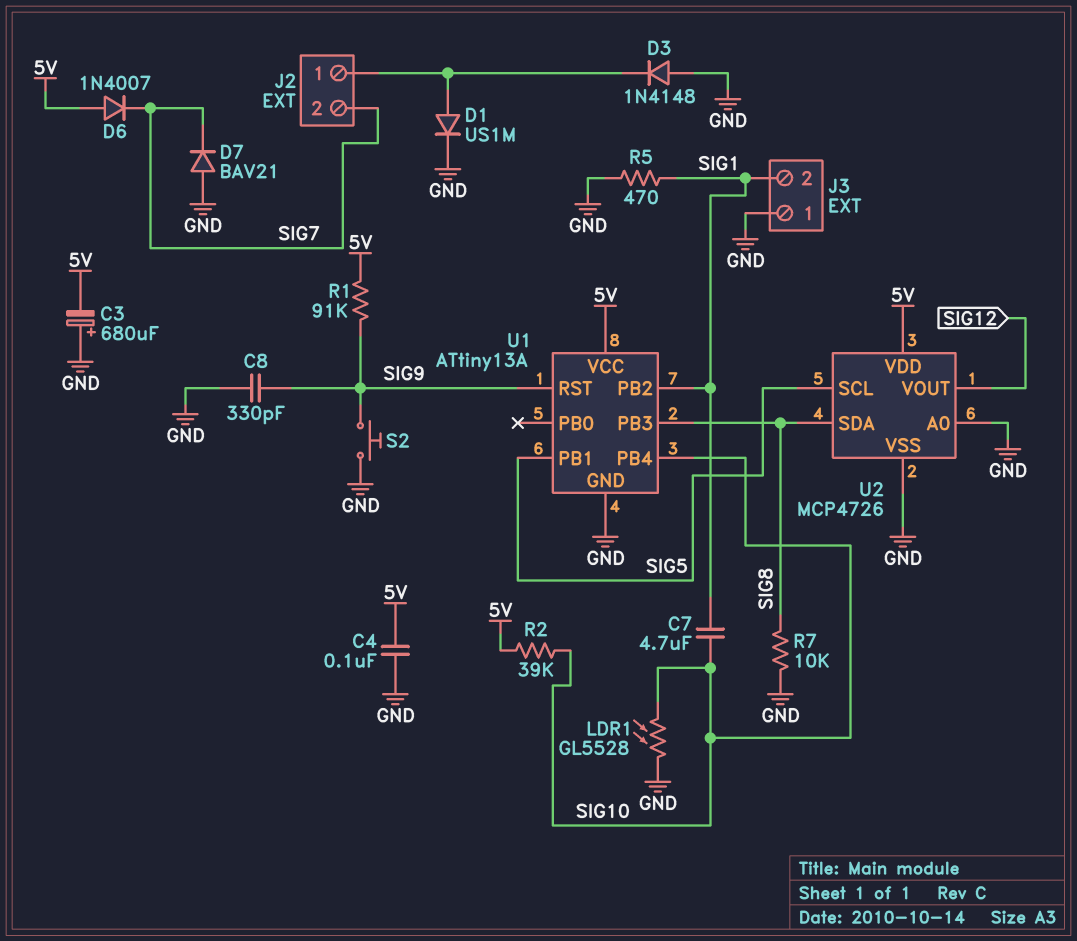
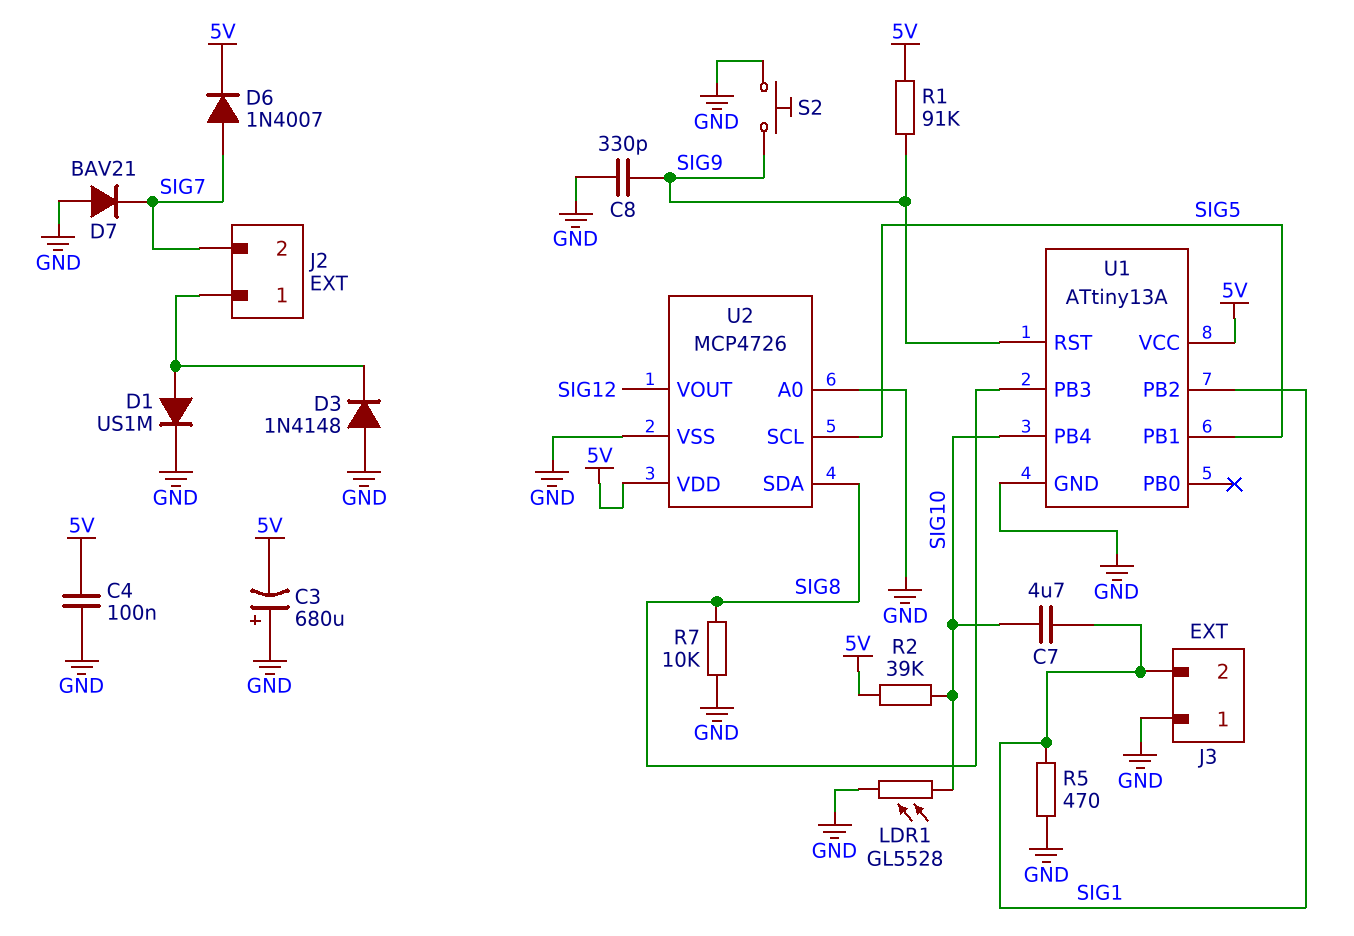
D6: diode 1N4007 (A 5V, K SIG7) -> diode 1N4007 (A SIG7, K 5V)

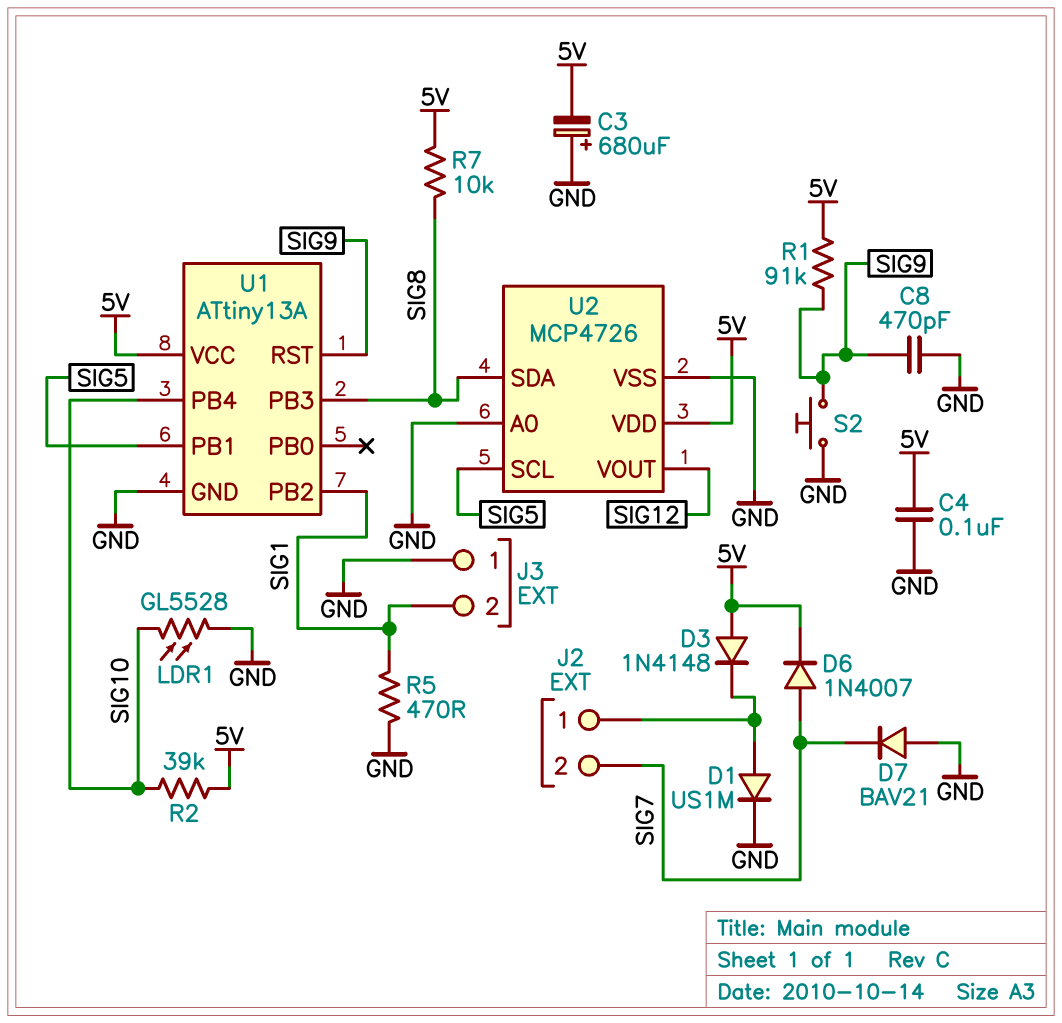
C7: 4.7uF (SIG1, SIG10) -> none
C8: 330pF (GND, SIG9) -> 470pF (GND, SIG9)
D3: diode 1N4148 (A GND, K J2/1) -> diode 1N4148 (A 5V, K J2/1)
R7: 10k (GND, SIG8) -> 10k (5V, SIG8)

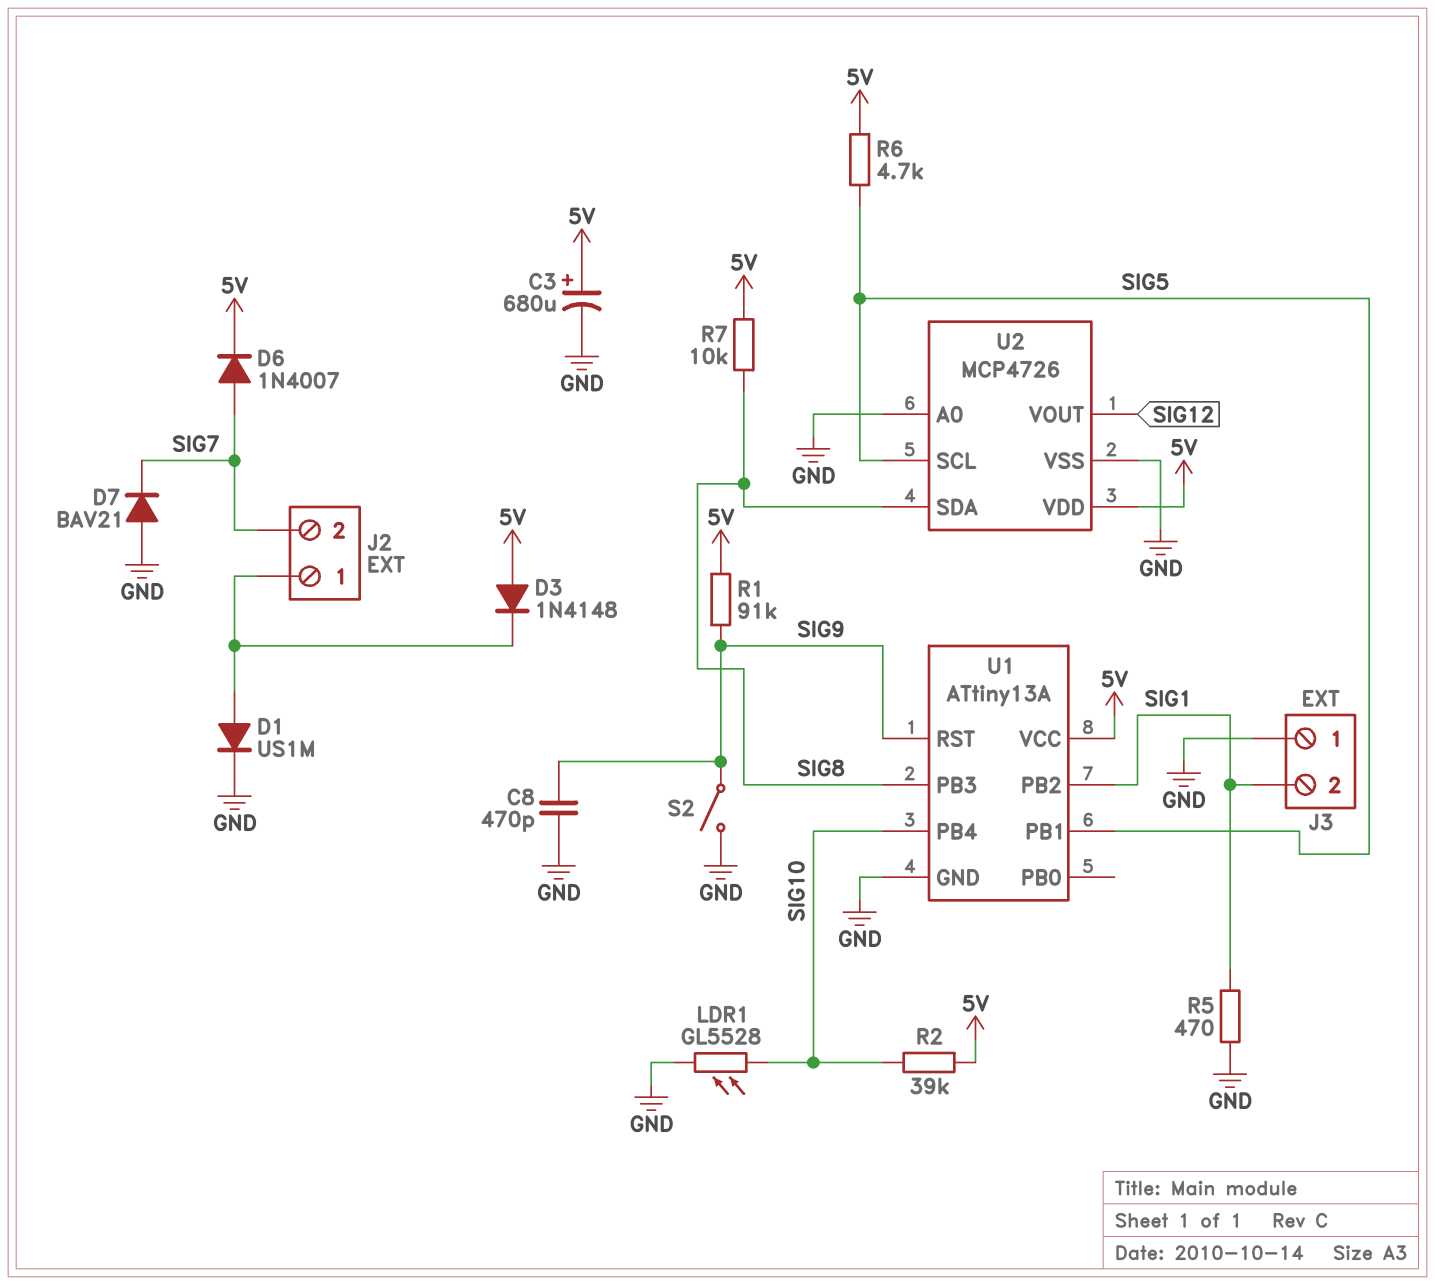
C3: 680uF (plus GND, minus 5V) -> 680uF (plus 5V, minus GND)
C4: 100nF (5V, GND) -> none
R6: none -> 4.7k (5V, SIG5)
S2: button (GND, SIG9) -> switch (GND, SIG9)

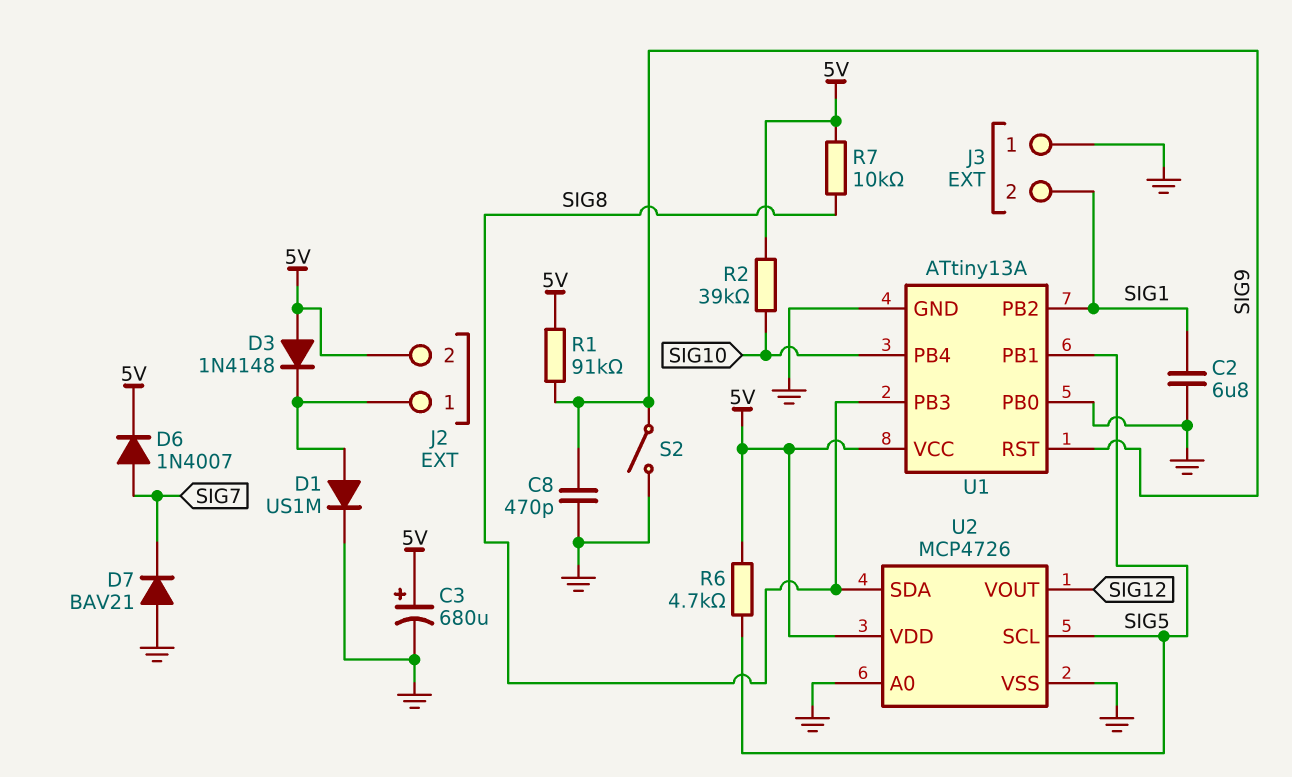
C2: none -> 6.8uF (GND, SIG1)
J2 pin 2: SIG7 -> 5V
LDR1: GL5528 (GND, SIG10) -> none
R5: 470 (GND, SIG1) -> none
U1 pin PB0: none -> GND

